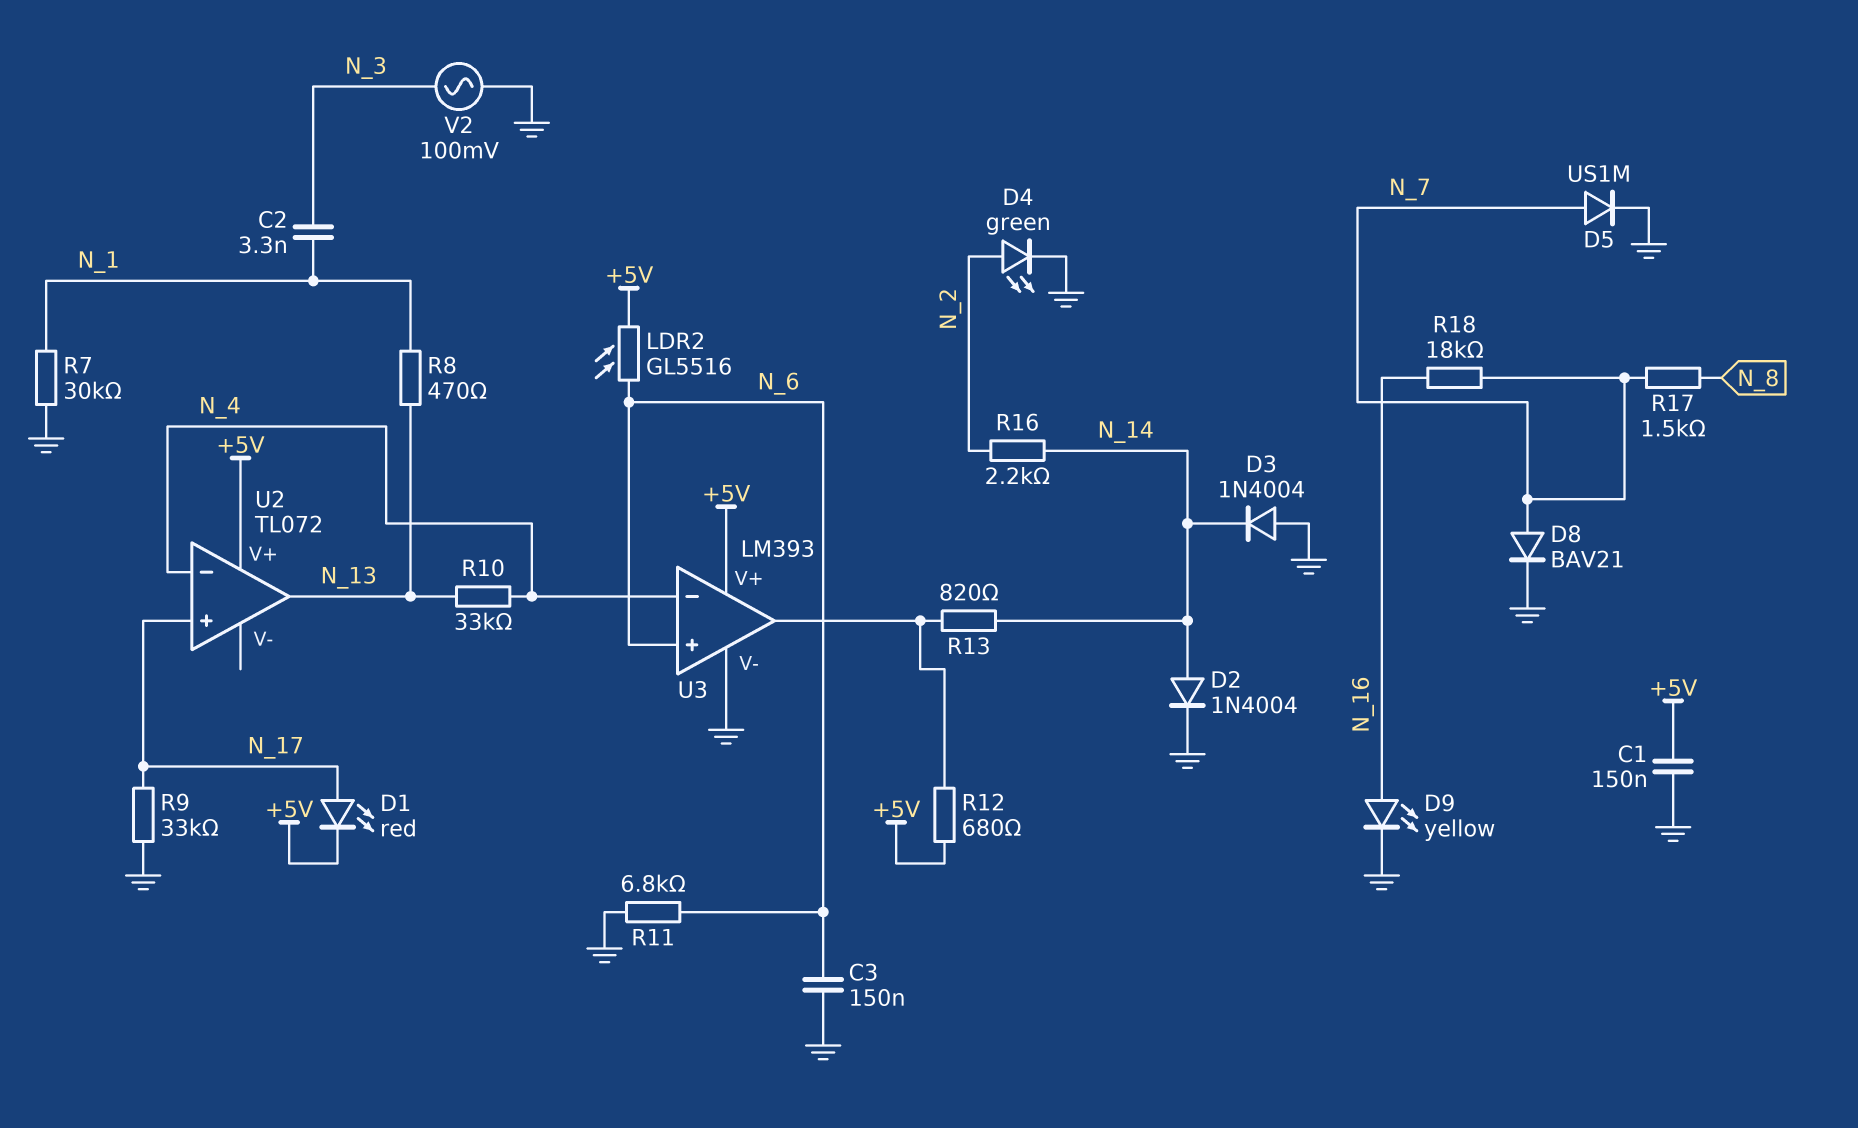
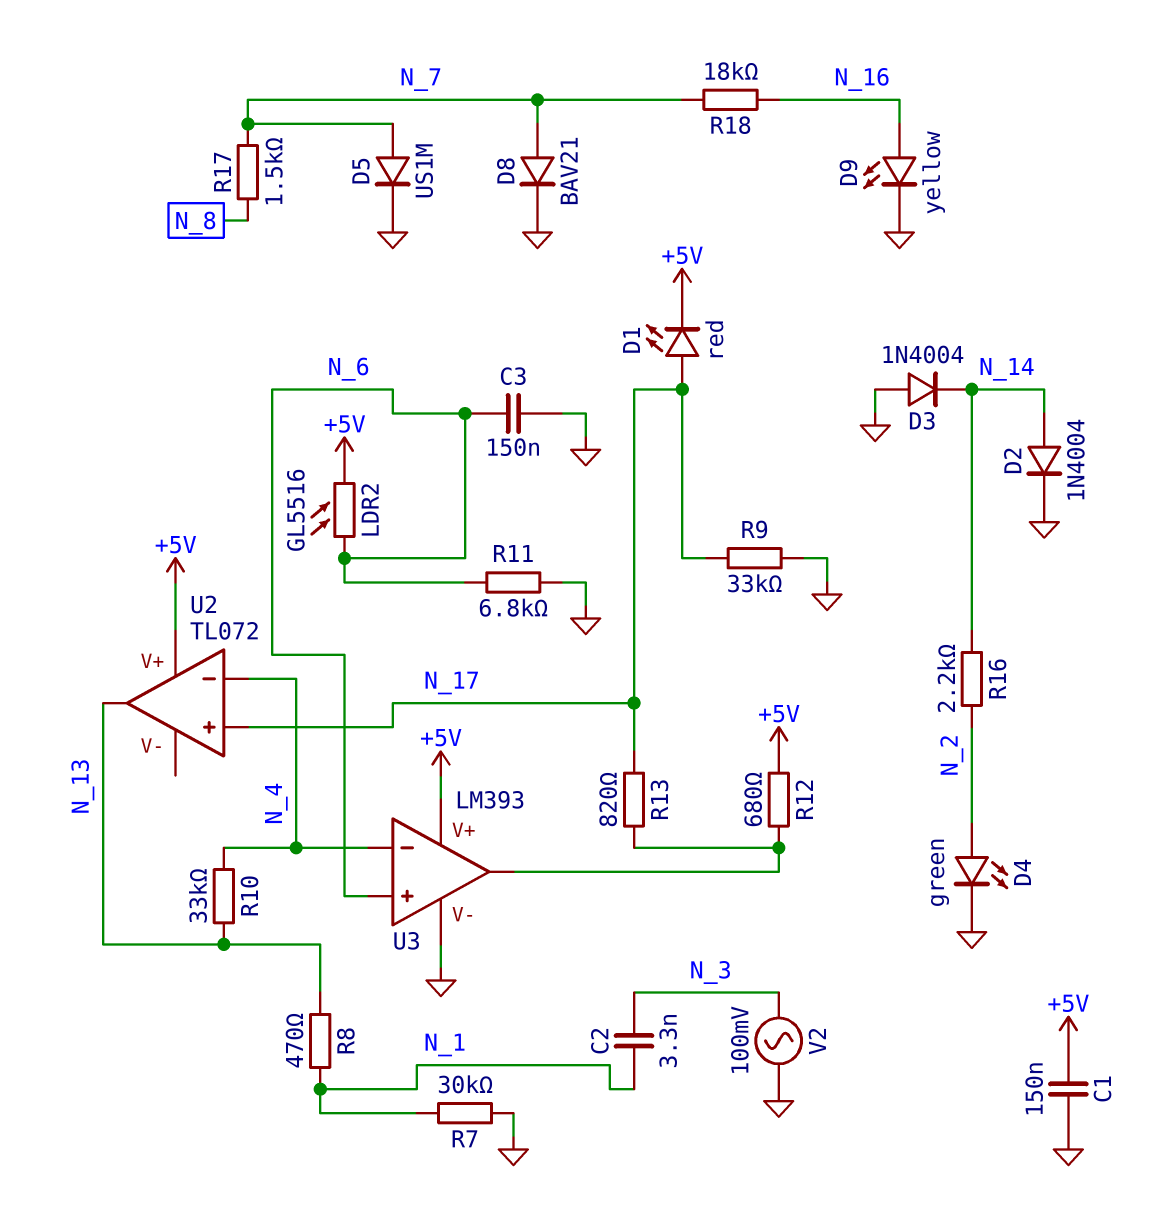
R13: 820 (N_14, U3/out) -> 820 (N_17, U3/out)

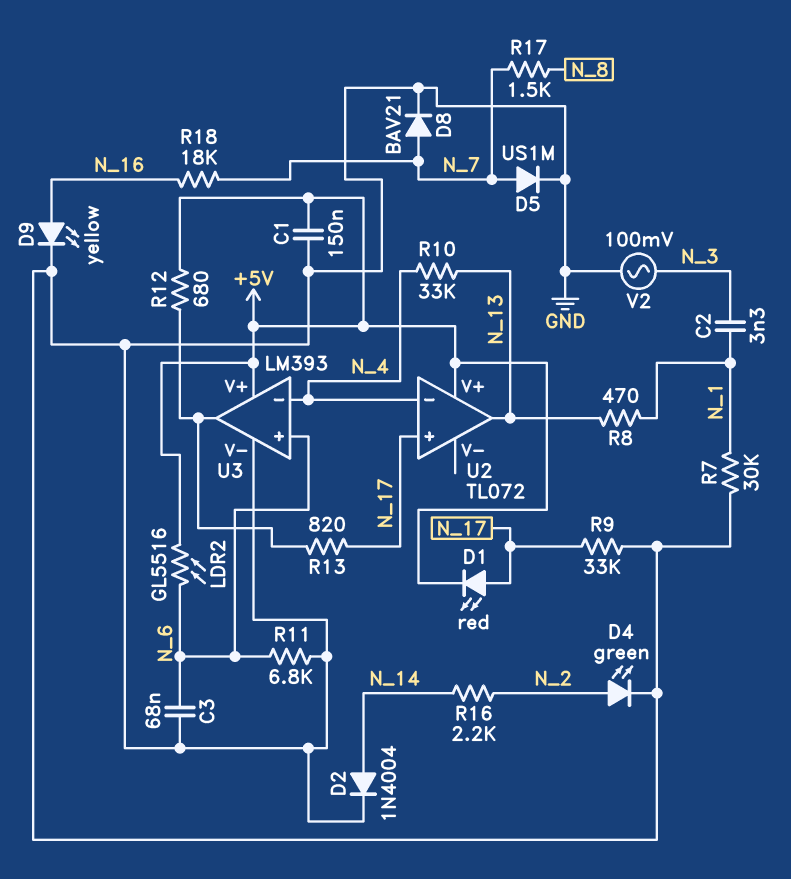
C3: 150nF (GND, N_6) -> 68nF (GND, N_6)
D3: diode 1N4004 (A GND, K N_14) -> none

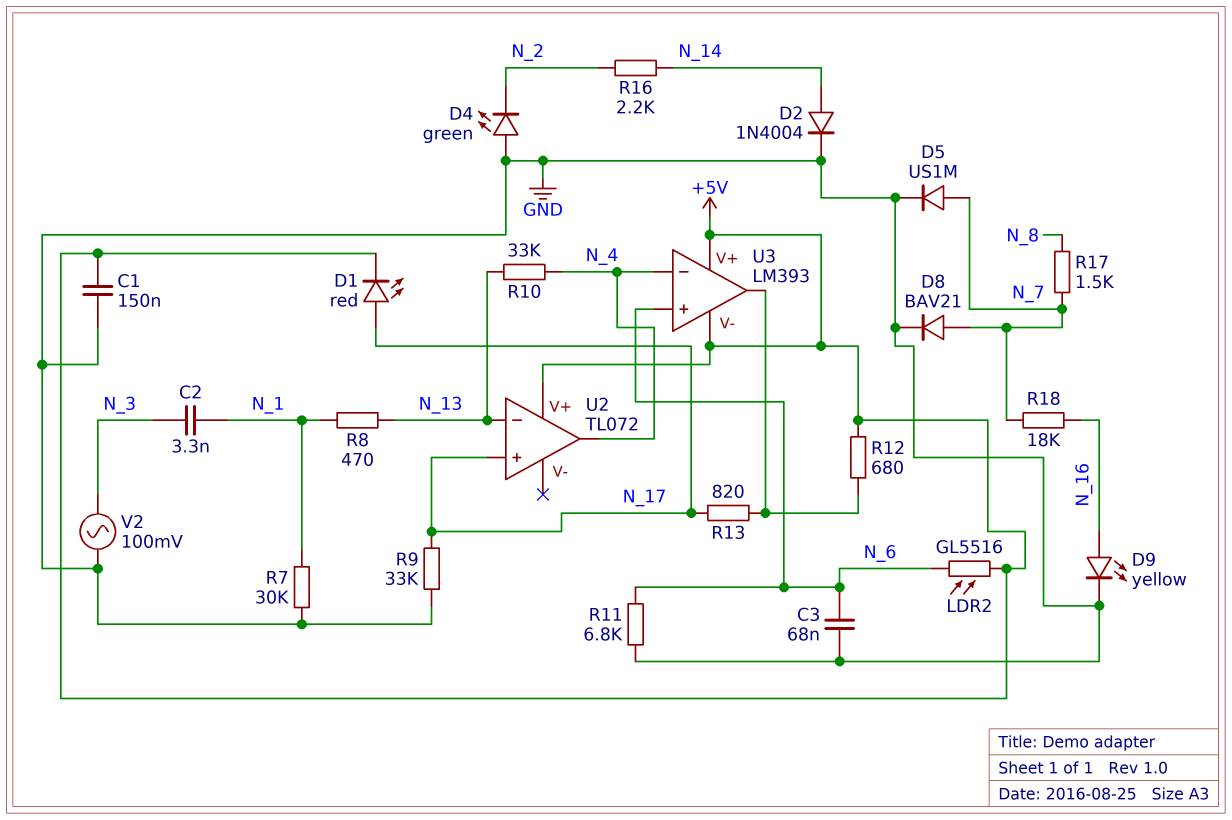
D4: LED green (A N_2, K GND) -> LED green (A GND, K N_2)
U2 pin in-: N_4 -> N_13
U2 pin out: N_13 -> N_4
U3 pin V-: GND -> +5V

